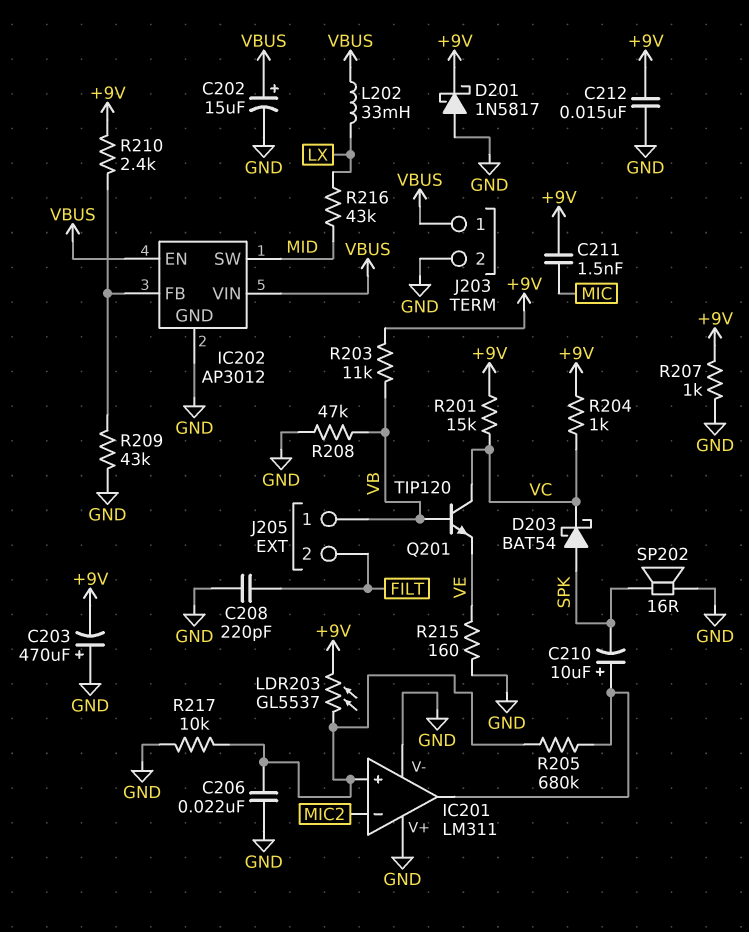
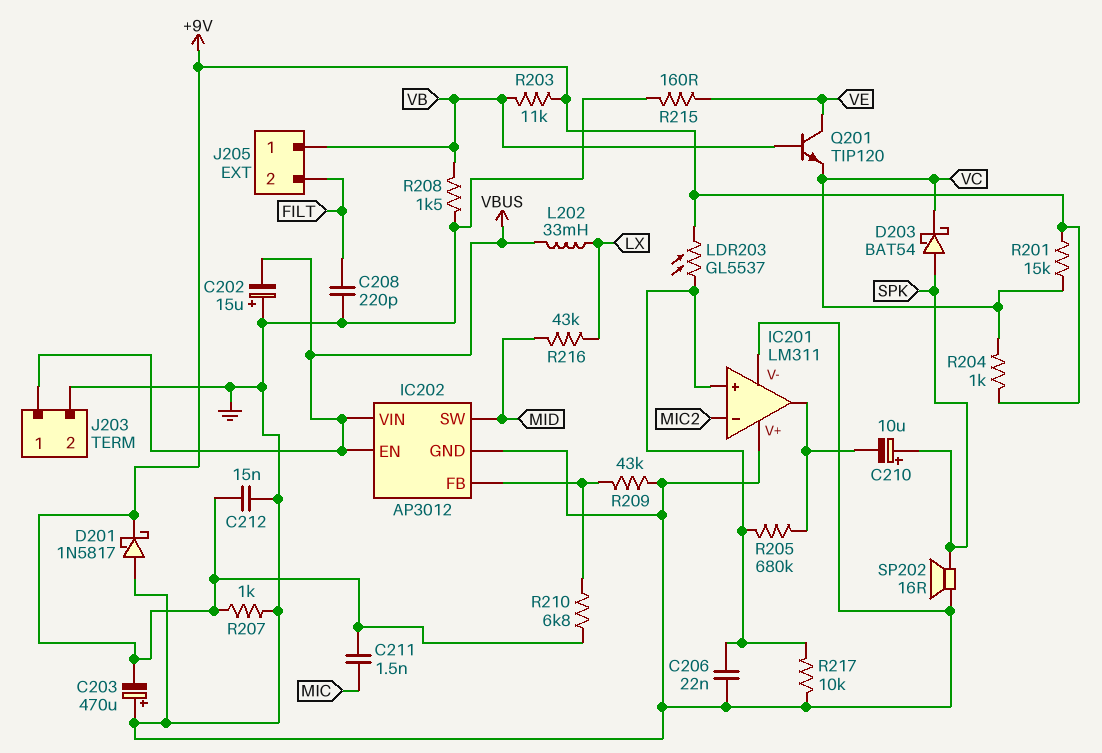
C202: 15uF (plus VBUS, minus GND) -> 15uF (plus GND, minus VBUS)
C210: 10uF (plus IC201/out, minus SPK) -> 10uF (plus SPK, minus IC201/out)
Q201: NPN TIP120 (B VB, C VC, E VE) -> NPN TIP120 (B VB, C VE, E VC)
R208: 47k (GND, VB) -> 1.5k (GND, VB)
R210: 2.4k (+9V, IC202/FB) -> 6.8k (+9V, IC202/FB)

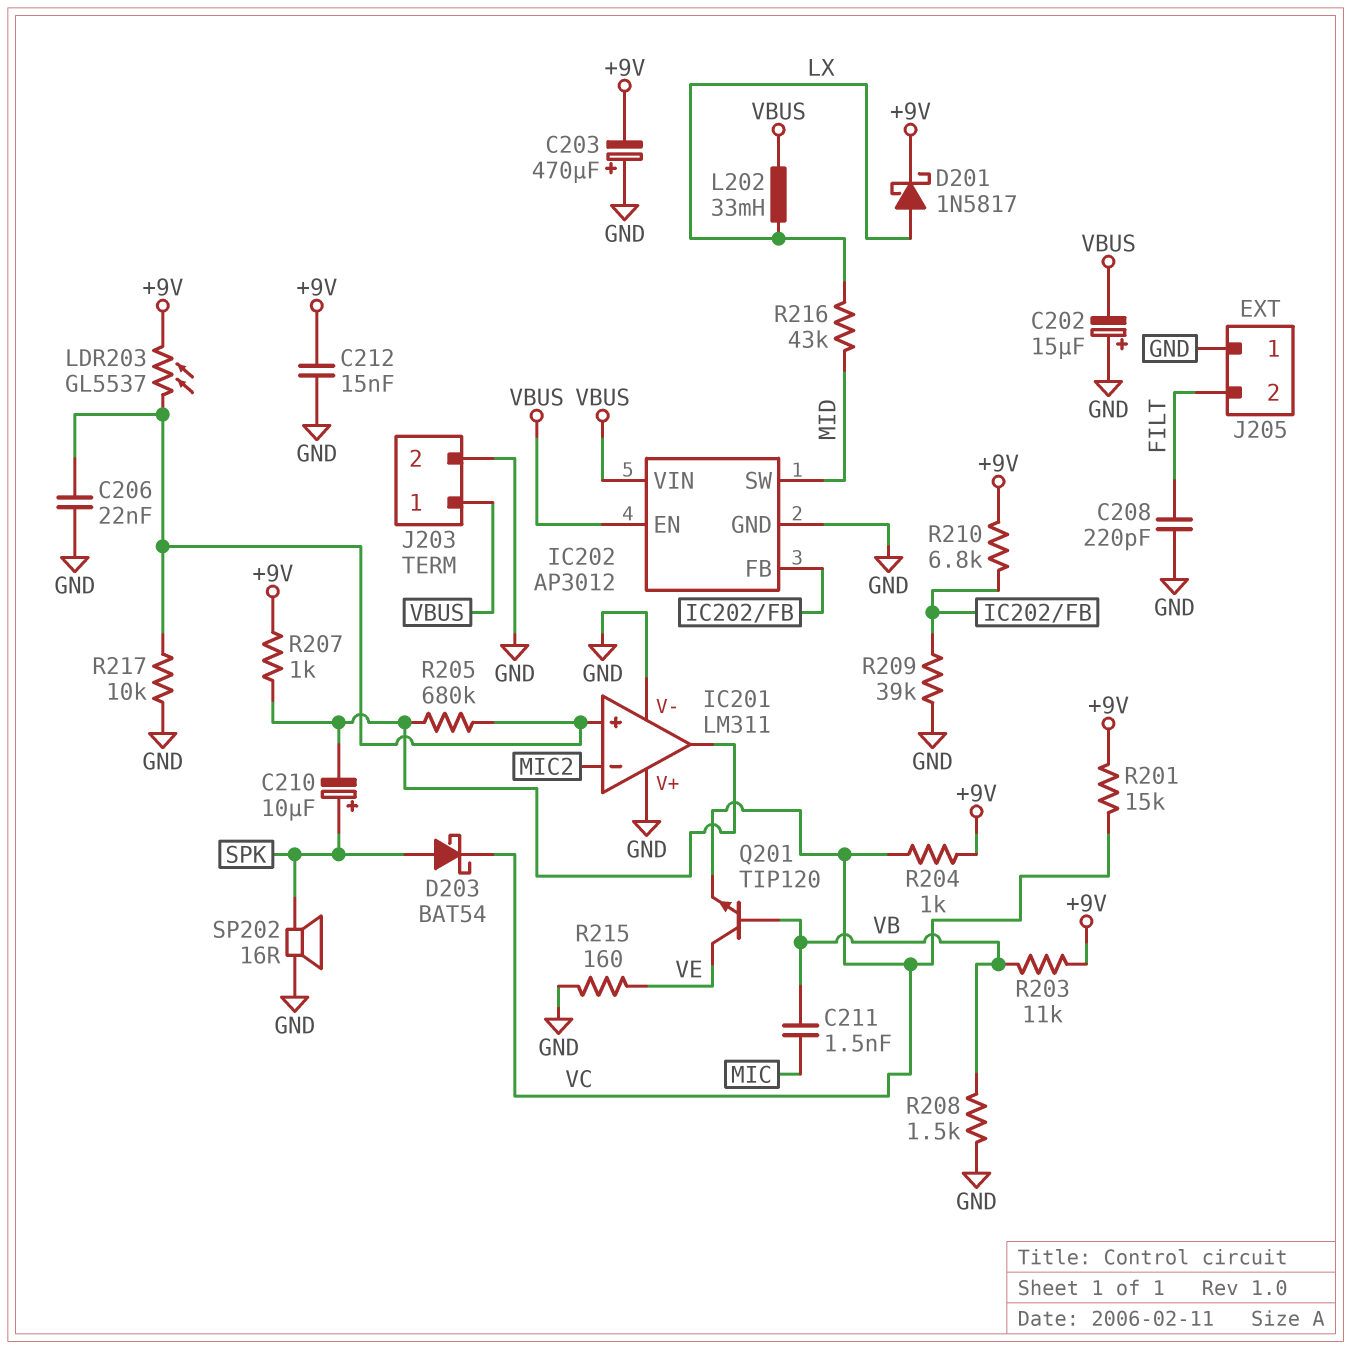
C211: 1.5nF (+9V, MIC) -> 1.5nF (MIC, VB)
D201: schottky 1N5817 (A GND, K +9V) -> schottky 1N5817 (A LX, K +9V)
J205 pin 1: VB -> GND
R207: 1k (+9V, GND) -> 1k (+9V, IC201/out)
R209: 43k (GND, IC202/FB) -> 39k (GND, IC202/FB)

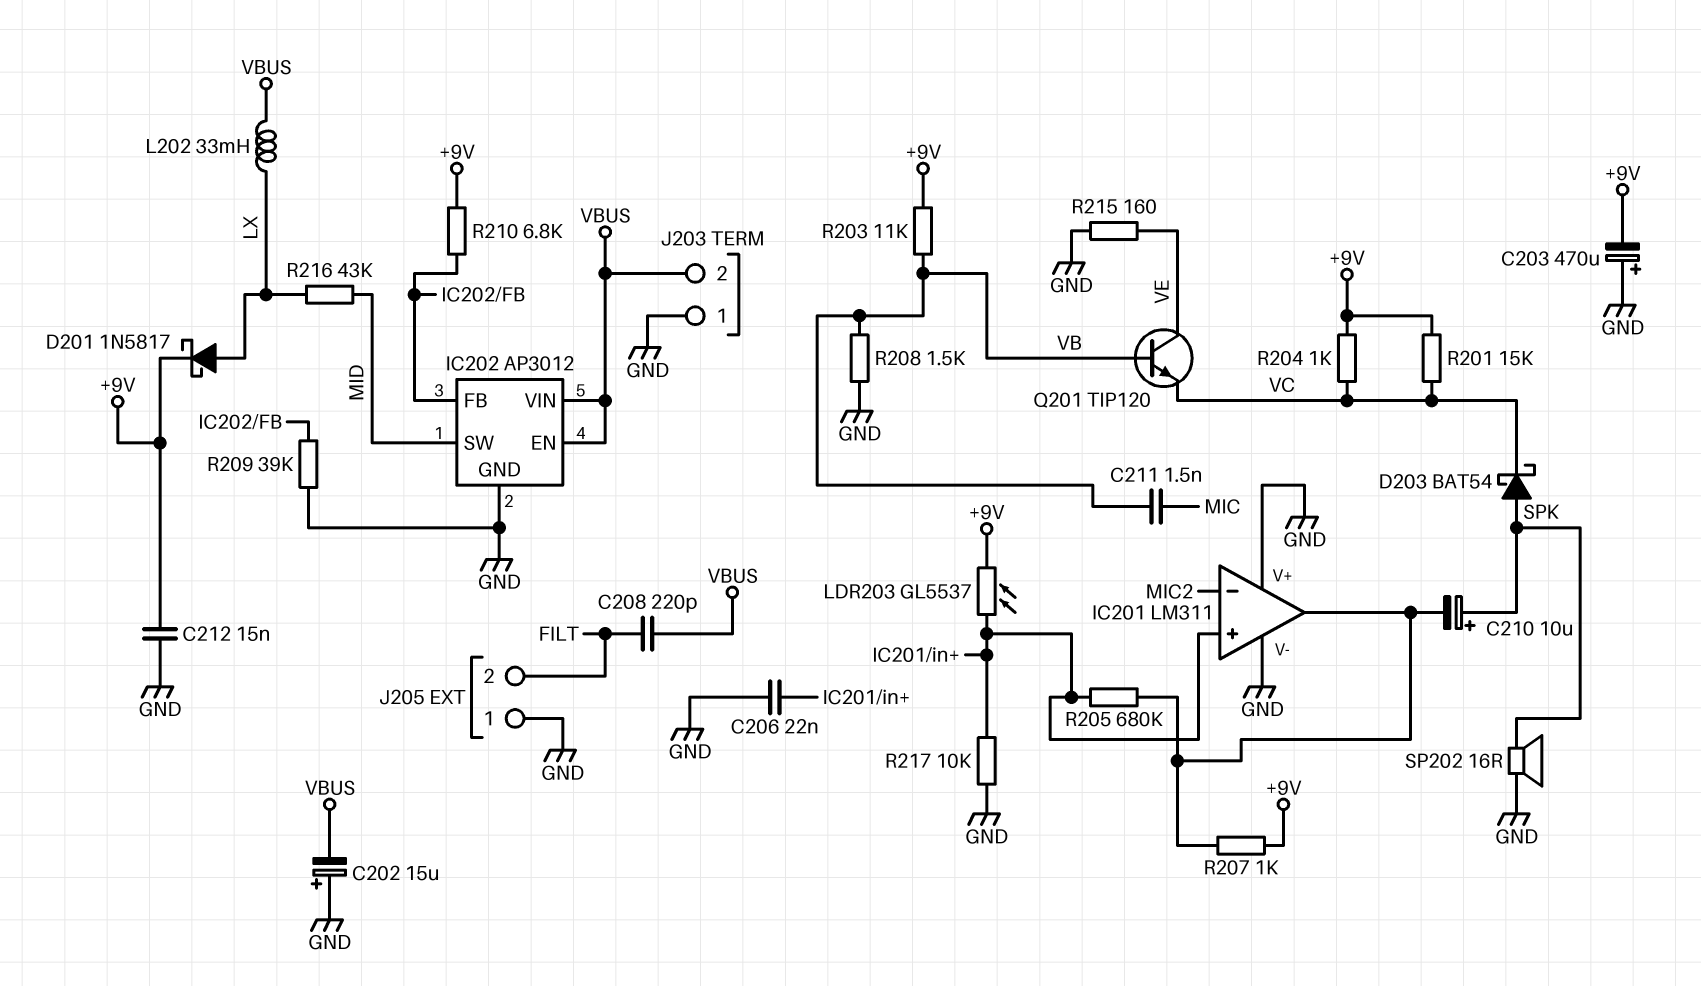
C208: 220pF (FILT, GND) -> 220pF (FILT, VBUS)
J203 pin 1: VBUS -> GND
J203 pin 2: GND -> VBUS

